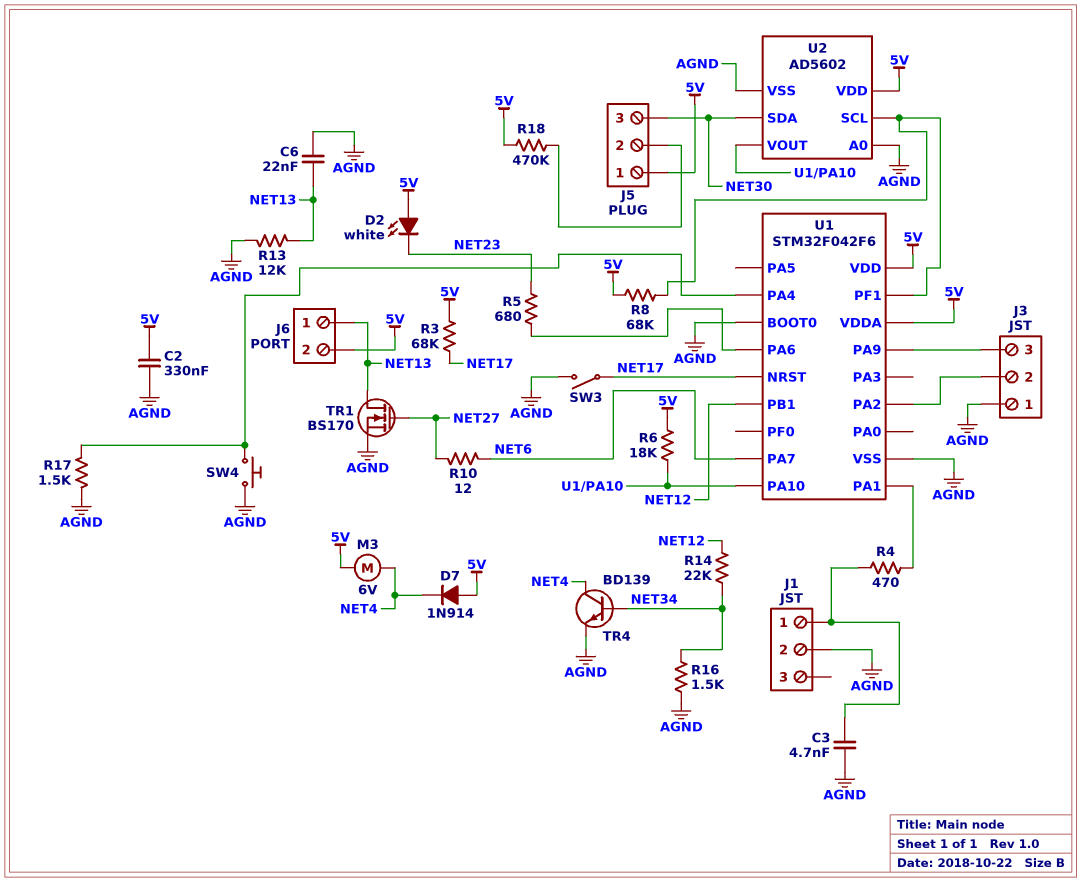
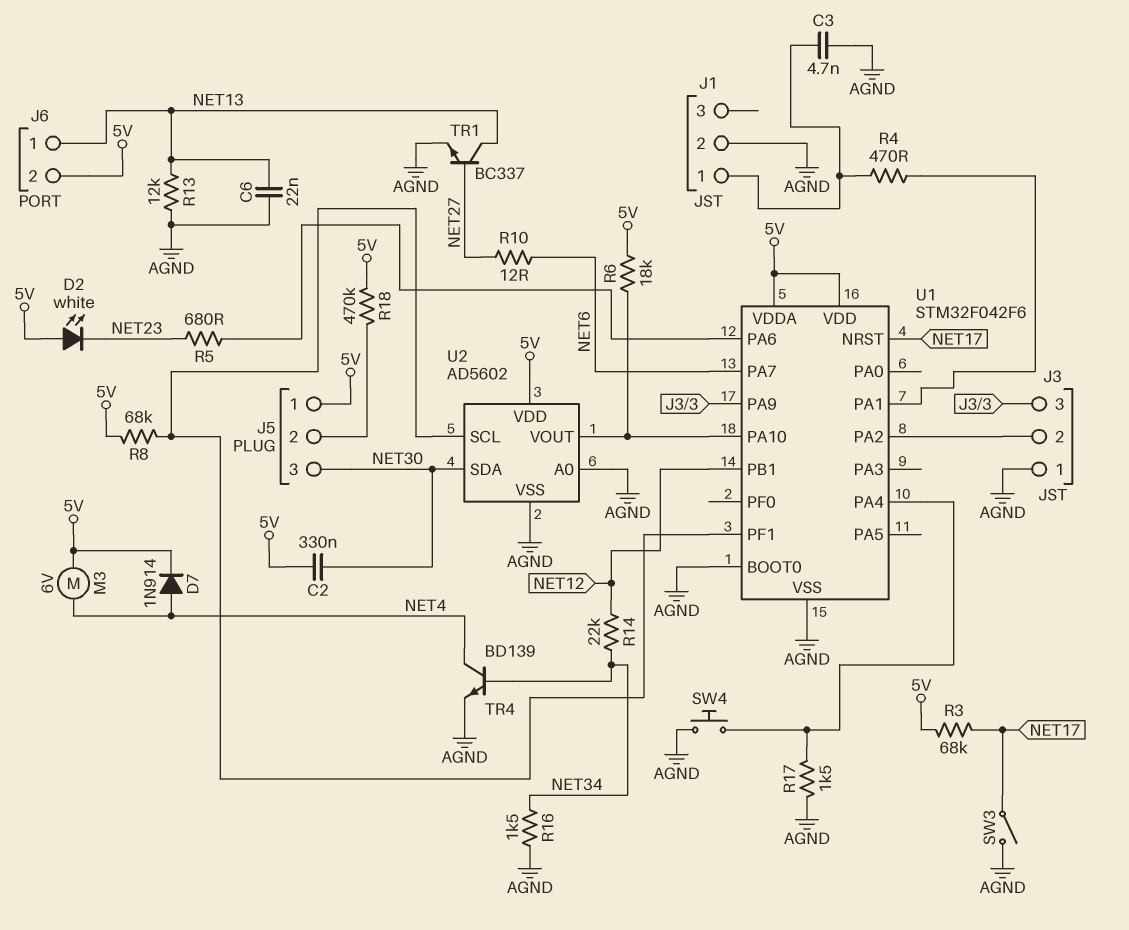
C2: 330nF (5V, AGND) -> 330nF (5V, NET30)
D7: diode 1N914 (A 5V, K NET4) -> diode 1N914 (A NET4, K 5V)
TR1: NMOS BS170 (G NET27, D NET13, S AGND) -> NPN BC337 (B NET27, C NET13, E AGND)

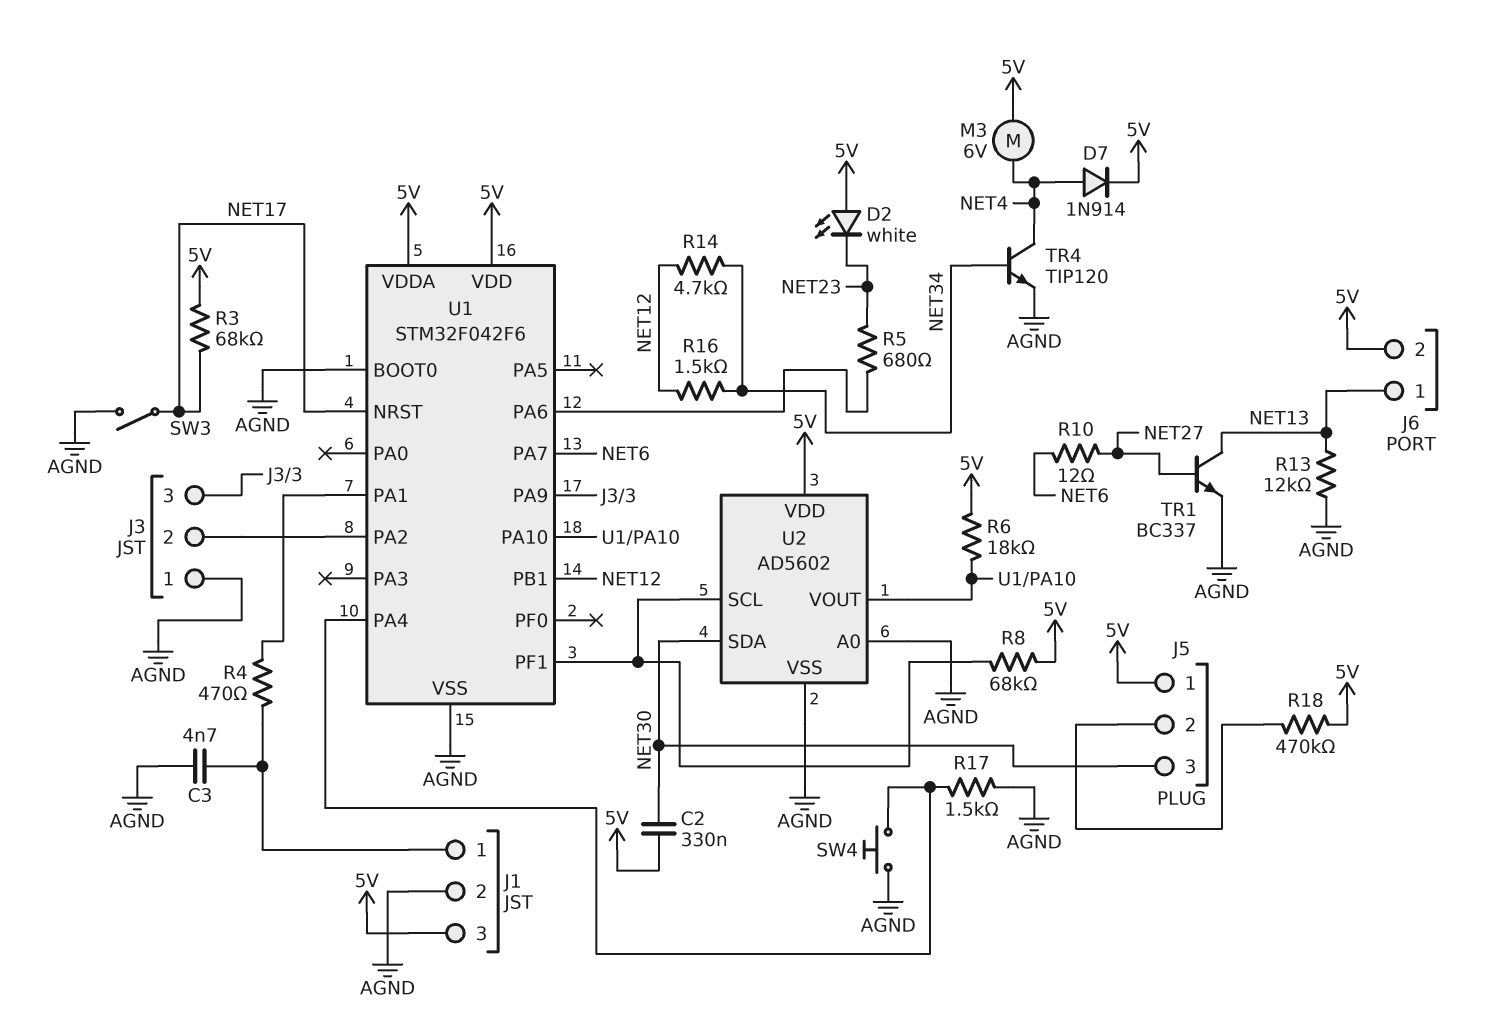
C6: 22nF (AGND, NET13) -> none
J1 pin 3: none -> 5V
R14: 22k (NET12, NET34) -> 4.7k (NET12, NET34)
R16: 1.5k (AGND, NET34) -> 1.5k (NET12, NET34)
TR4: NPN BD139 (B NET34, C NET4, E AGND) -> NPN TIP120 (B NET34, C NET4, E AGND)

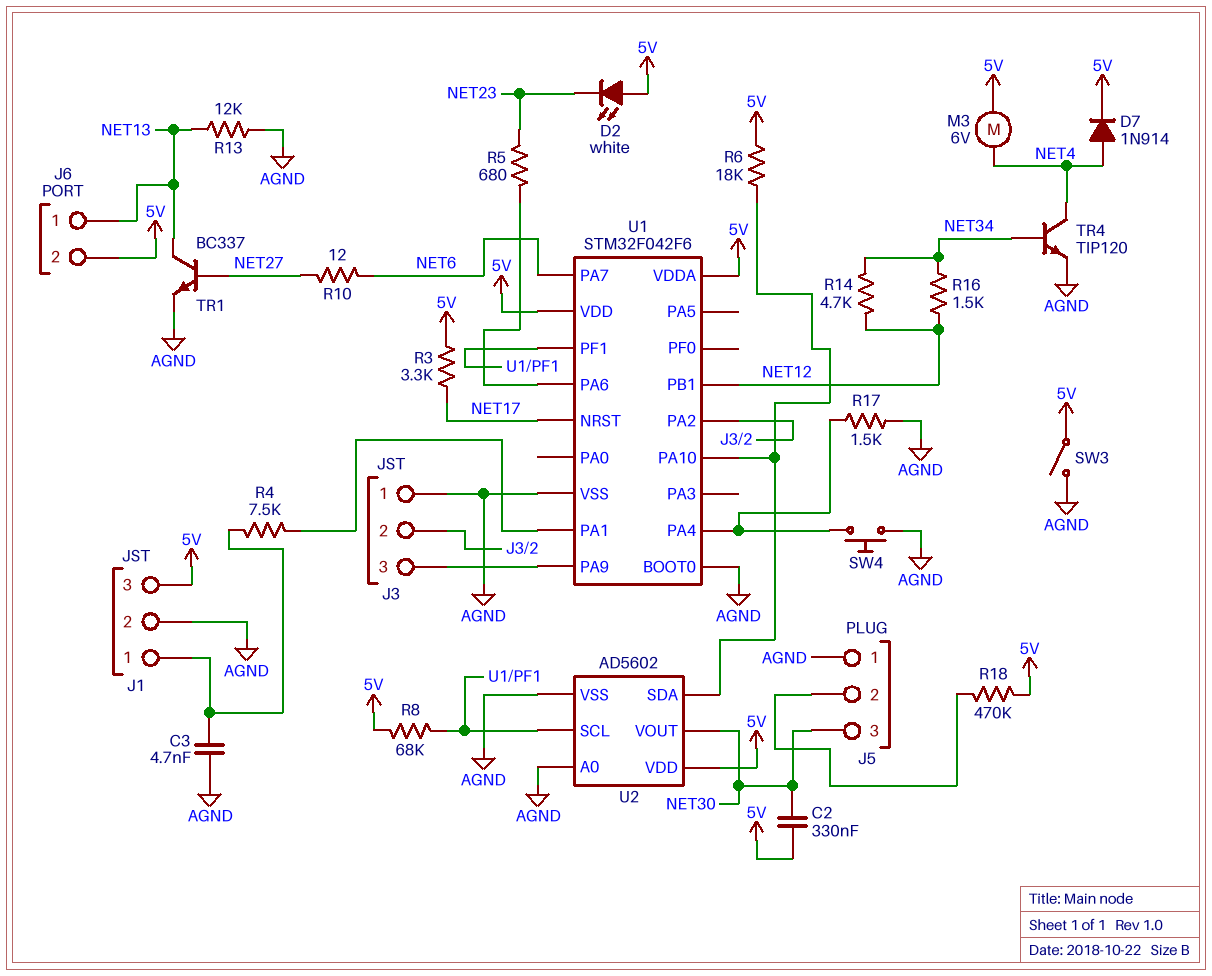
J5 pin 1: 5V -> AGND
R3: 68k (5V, NET17) -> 3.3k (5V, NET17)
R4: 470 (J1/1, U1/PA1) -> 7.5k (J1/1, U1/PA1)
SW3: switch (AGND, NET17) -> switch (5V, AGND)
U2 pin SDA: NET30 -> U1/PA10
U2 pin VOUT: U1/PA10 -> NET30

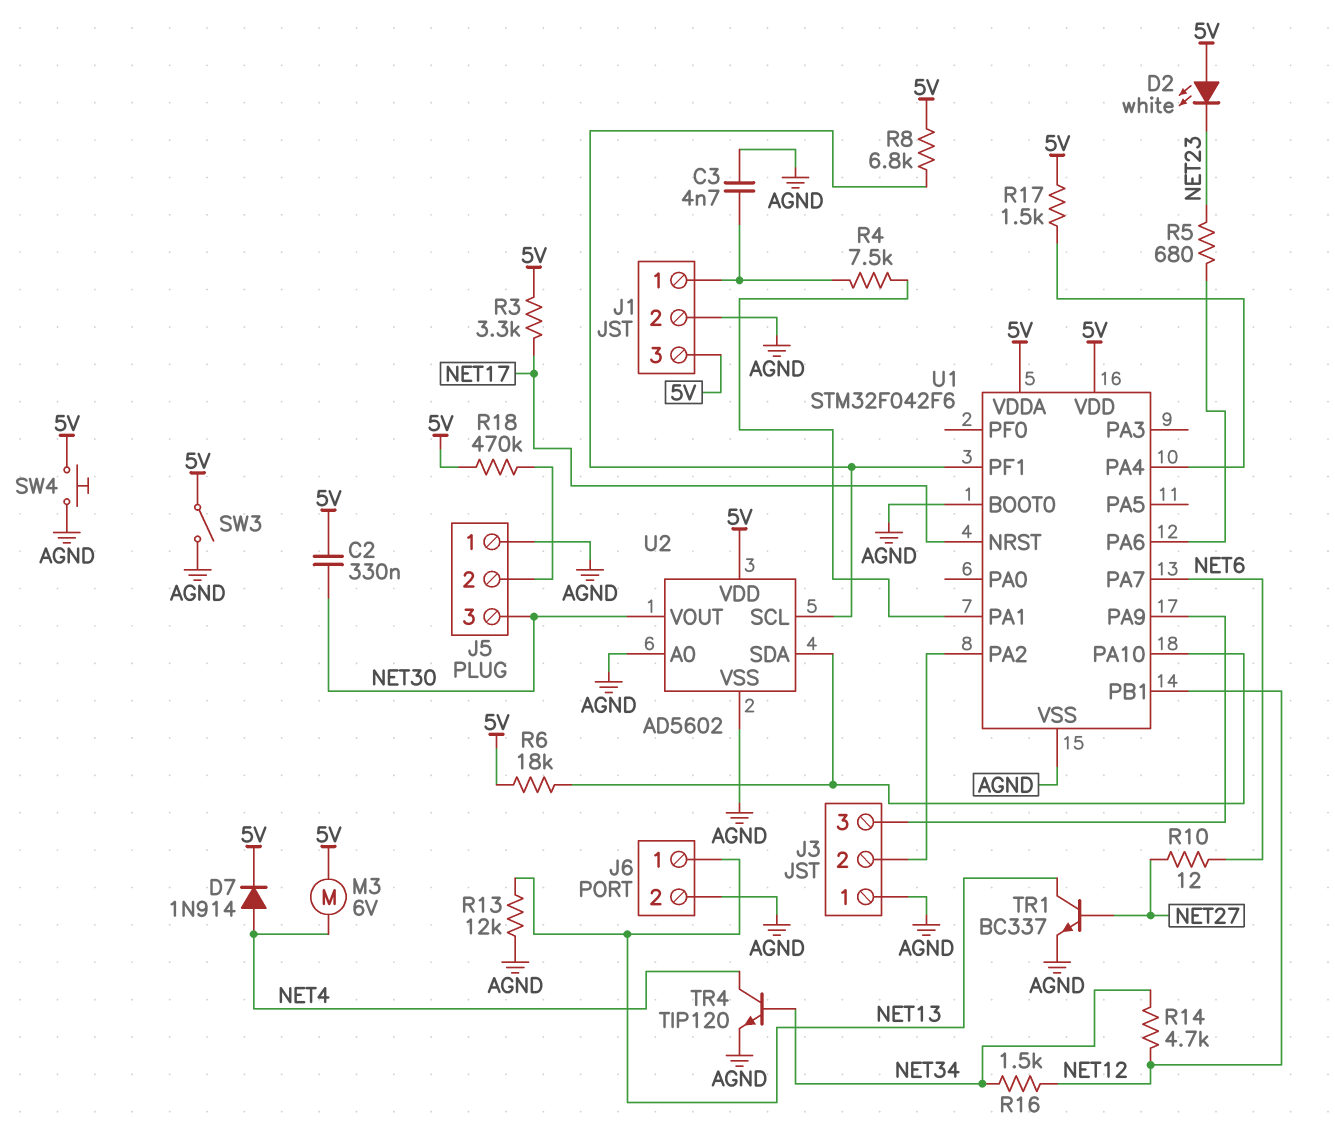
J6 pin 2: 5V -> AGND
R8: 68k (5V, U1/PF1) -> 6.8k (5V, U1/PF1)
R17: 1.5k (AGND, U1/PA4) -> 1.5k (5V, U1/PA4)
SW4: button (AGND, U1/PA4) -> button (5V, AGND)

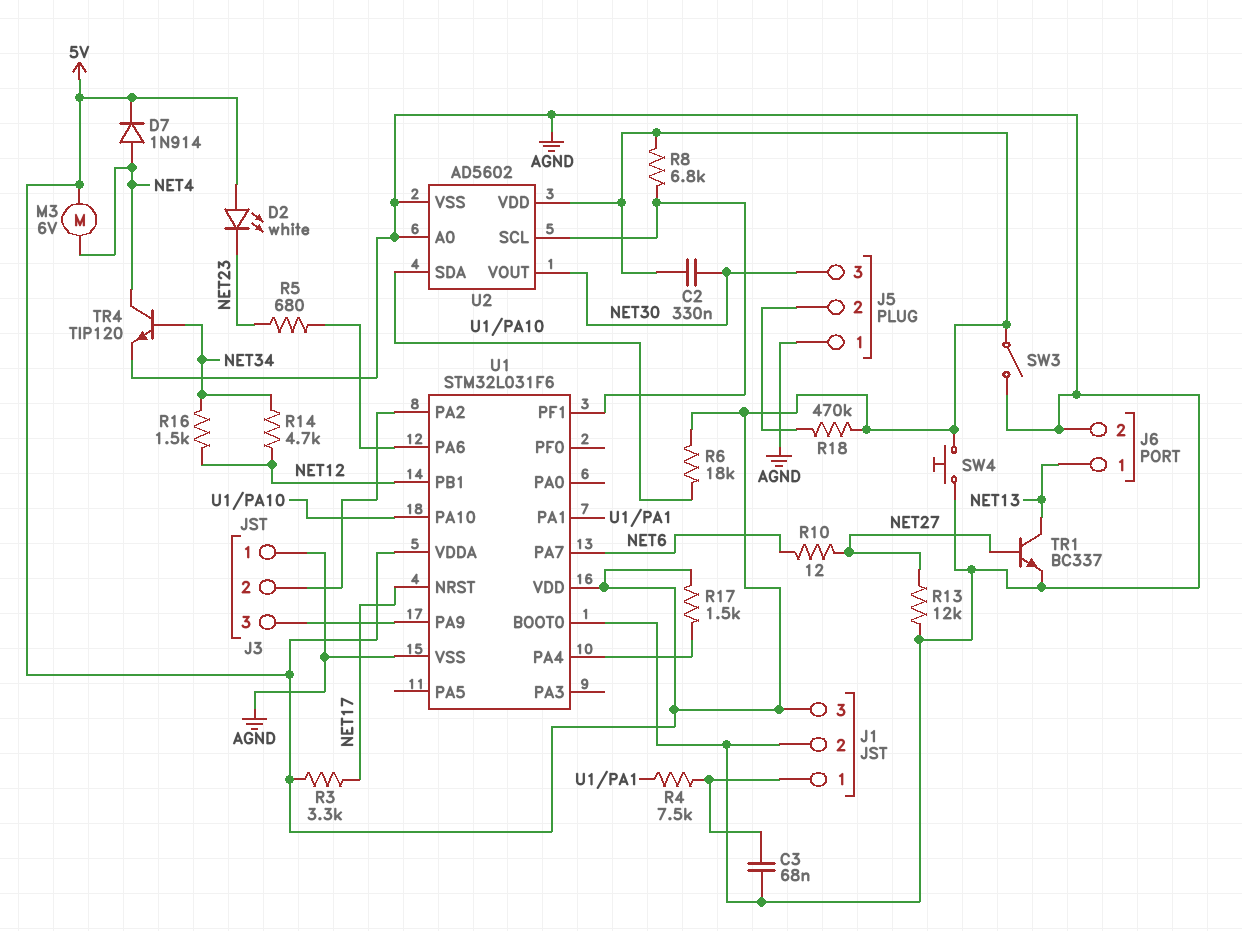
C3: 4.7nF (AGND, J1/1) -> 68nF (AGND, J1/1)
R13: 12k (AGND, NET13) -> 12k (AGND, NET27)
U1: STM32F042F6 -> STM32L031F6

